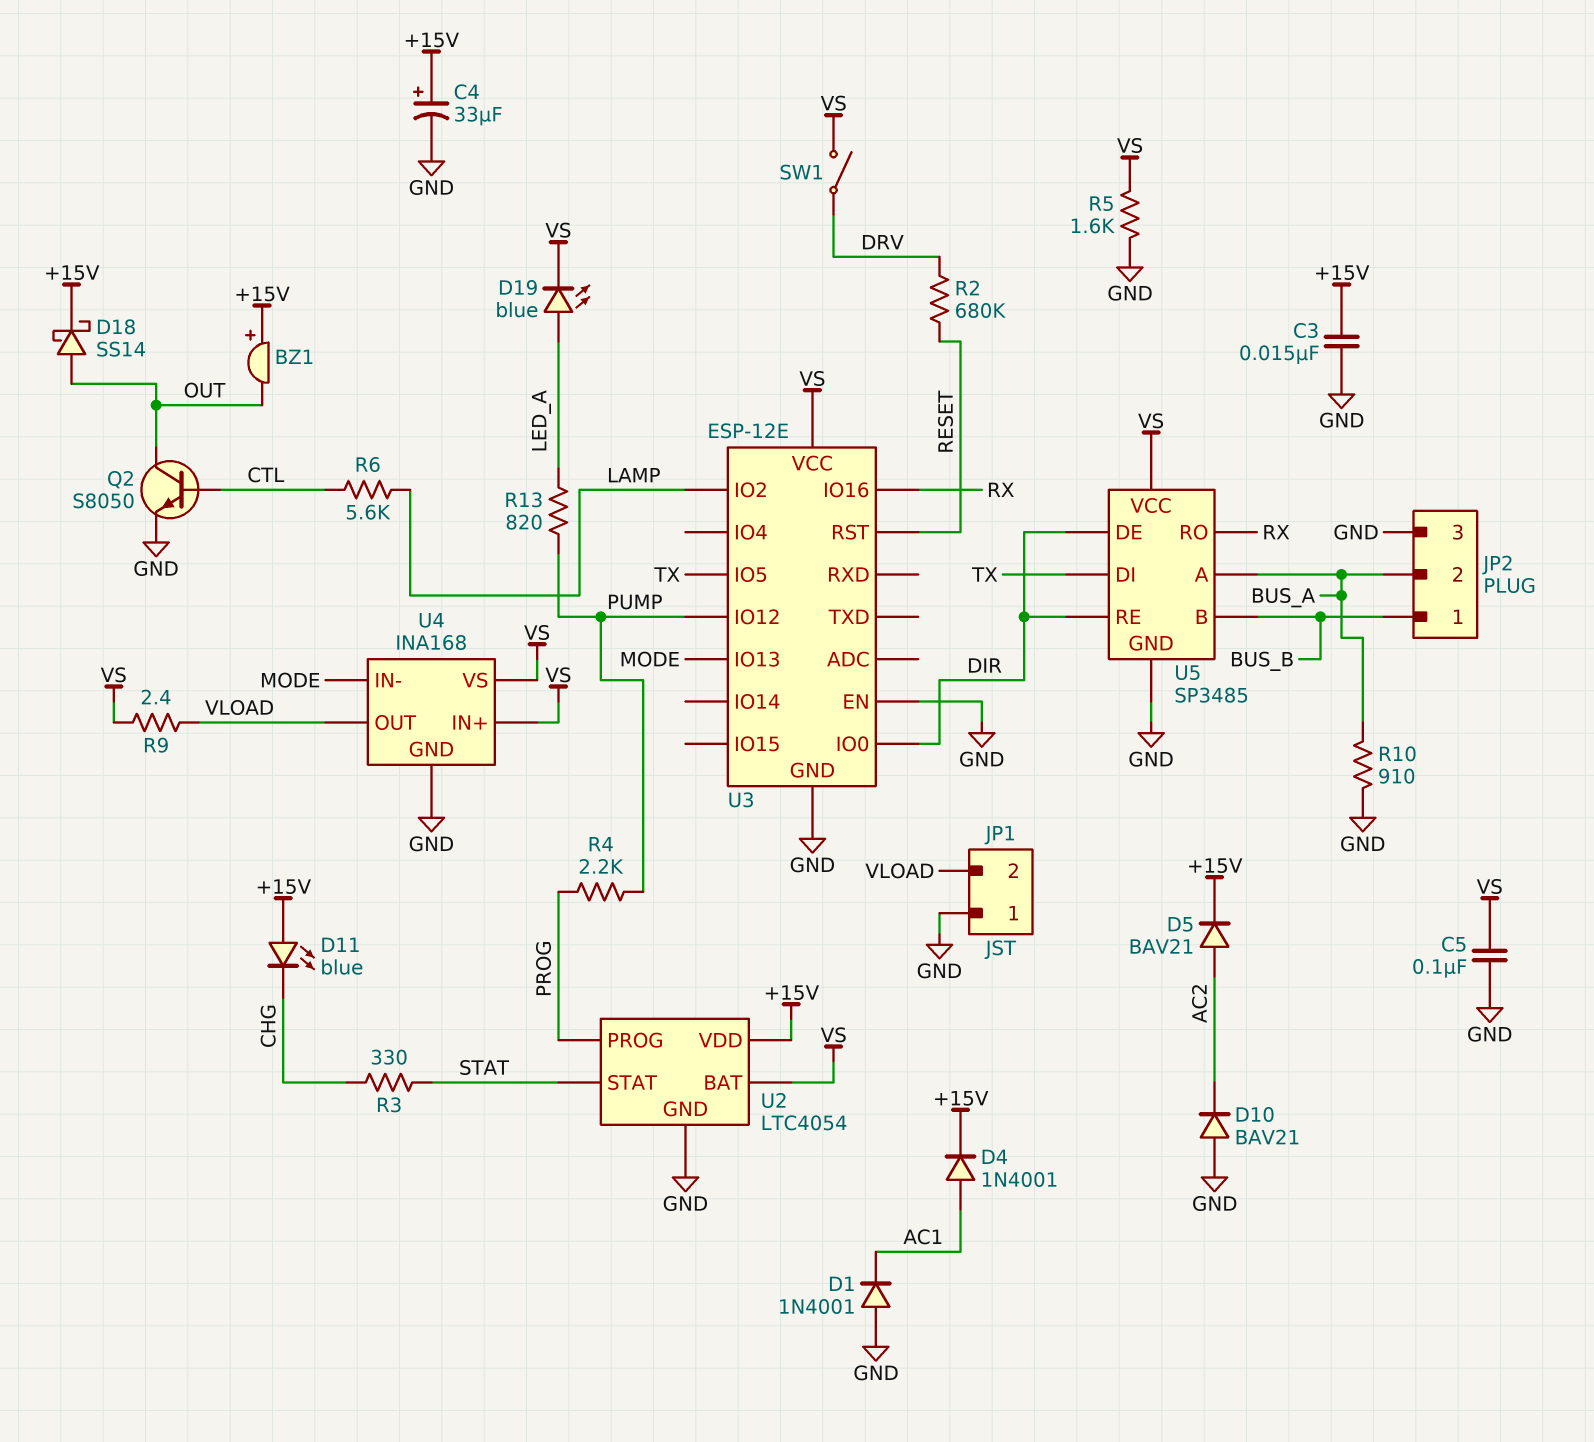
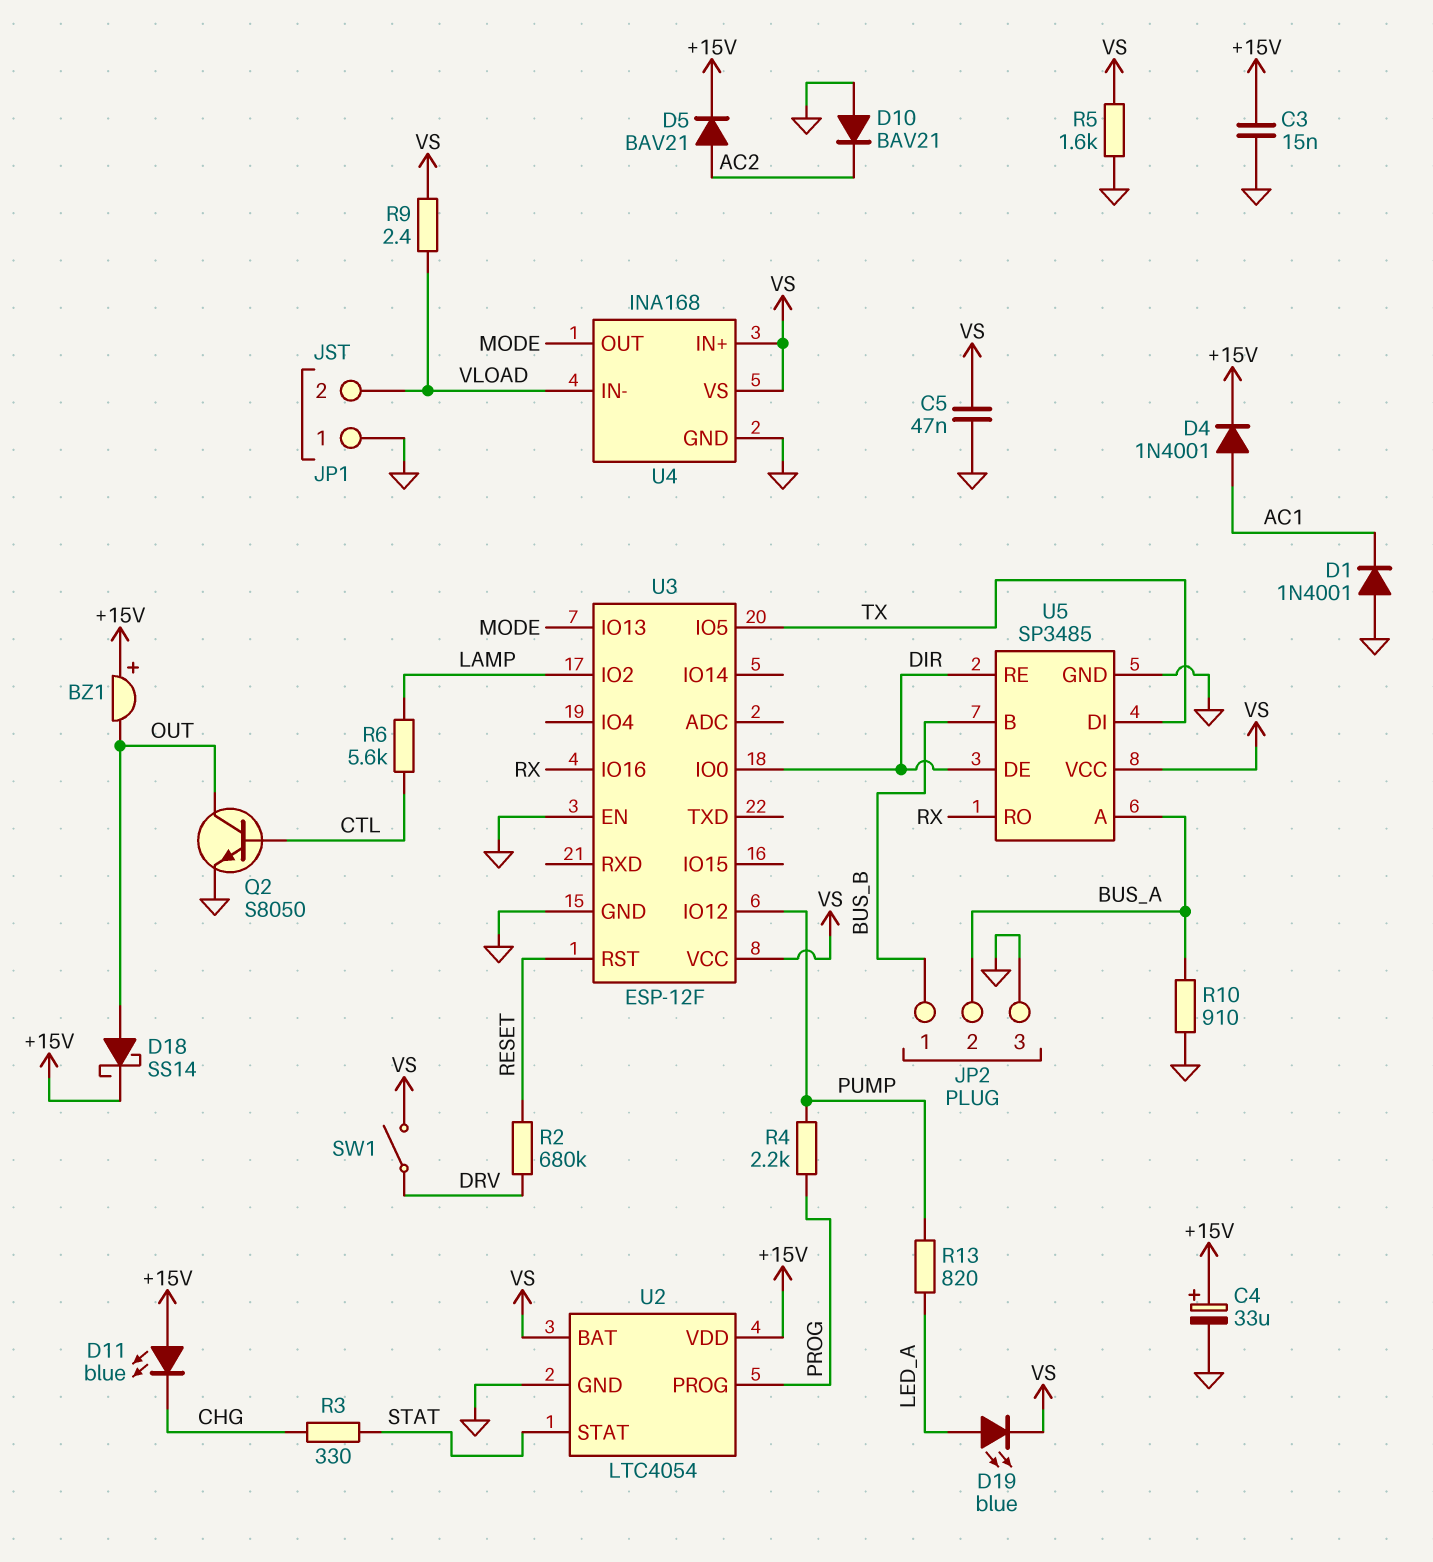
C5: 100nF (GND, VS) -> 47nF (GND, VS)
U3: ESP-12E -> ESP-12F
U4 pin IN-: MODE -> VLOAD
U4 pin OUT: VLOAD -> MODE

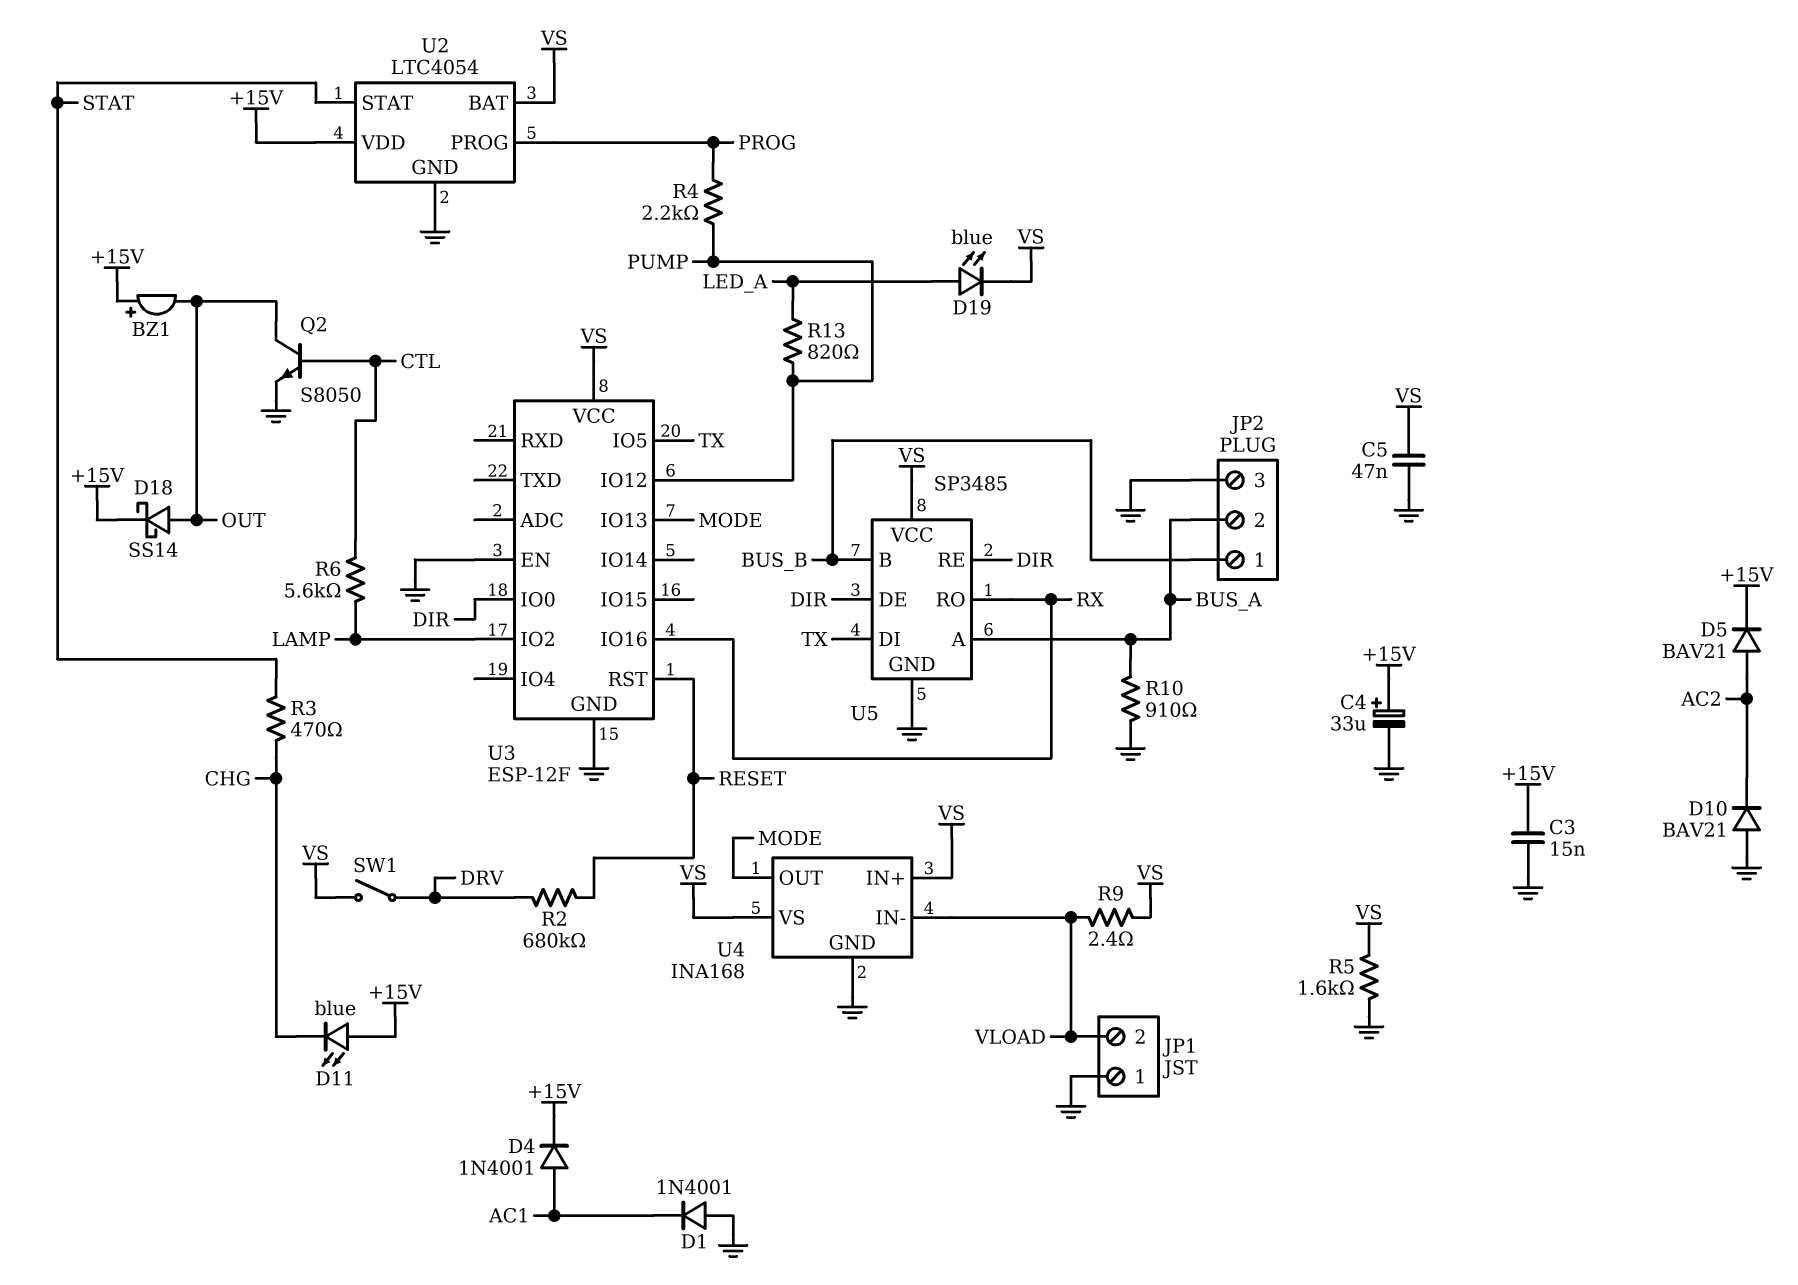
R3: 330 (CHG, STAT) -> 470 (CHG, STAT)

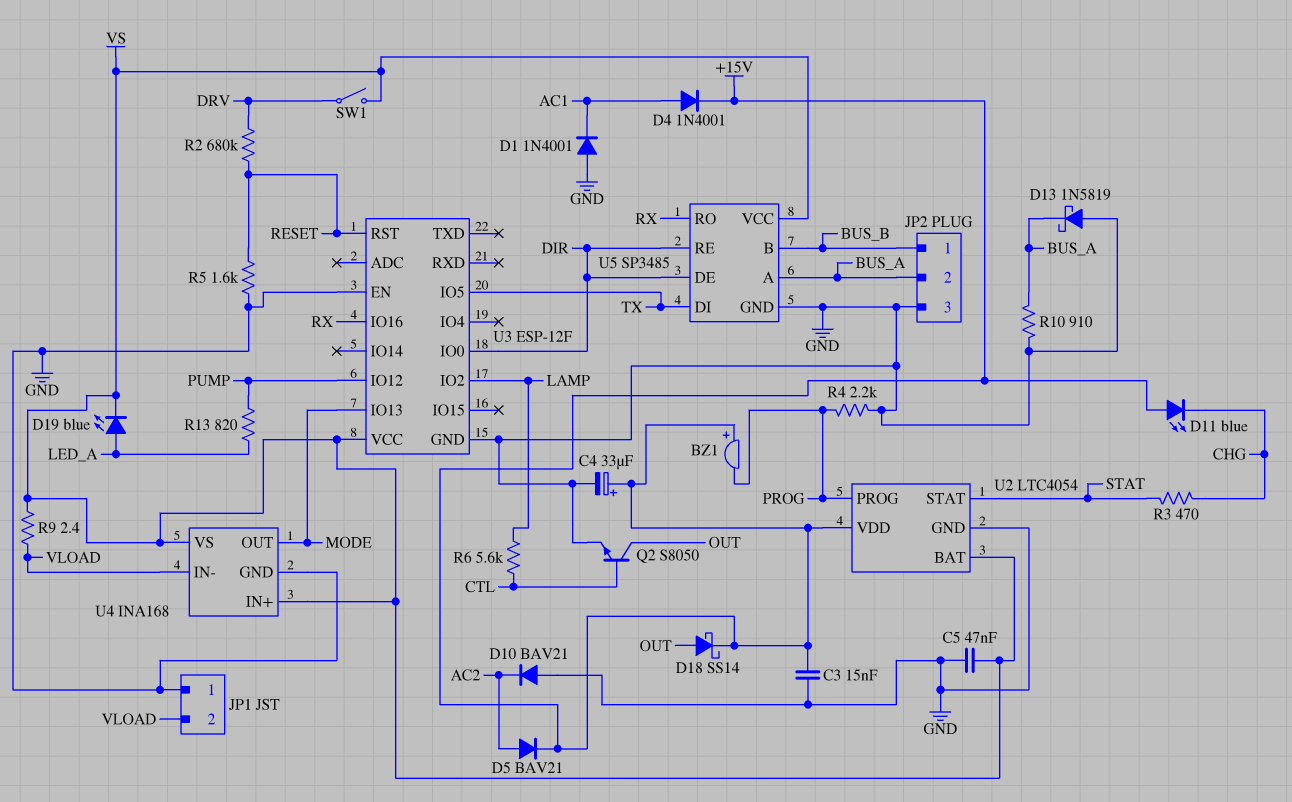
BZ1: buzzer (plus +15V, minus OUT) -> buzzer (plus +15V, minus PROG)
D13: none -> schottky 1N5819 (A GND, K BUS_A)
R4: 2.2k (PROG, PUMP) -> 2.2k (GND, PROG)
R5: 1.6k (GND, VS) -> 1.6k (GND, RESET)

